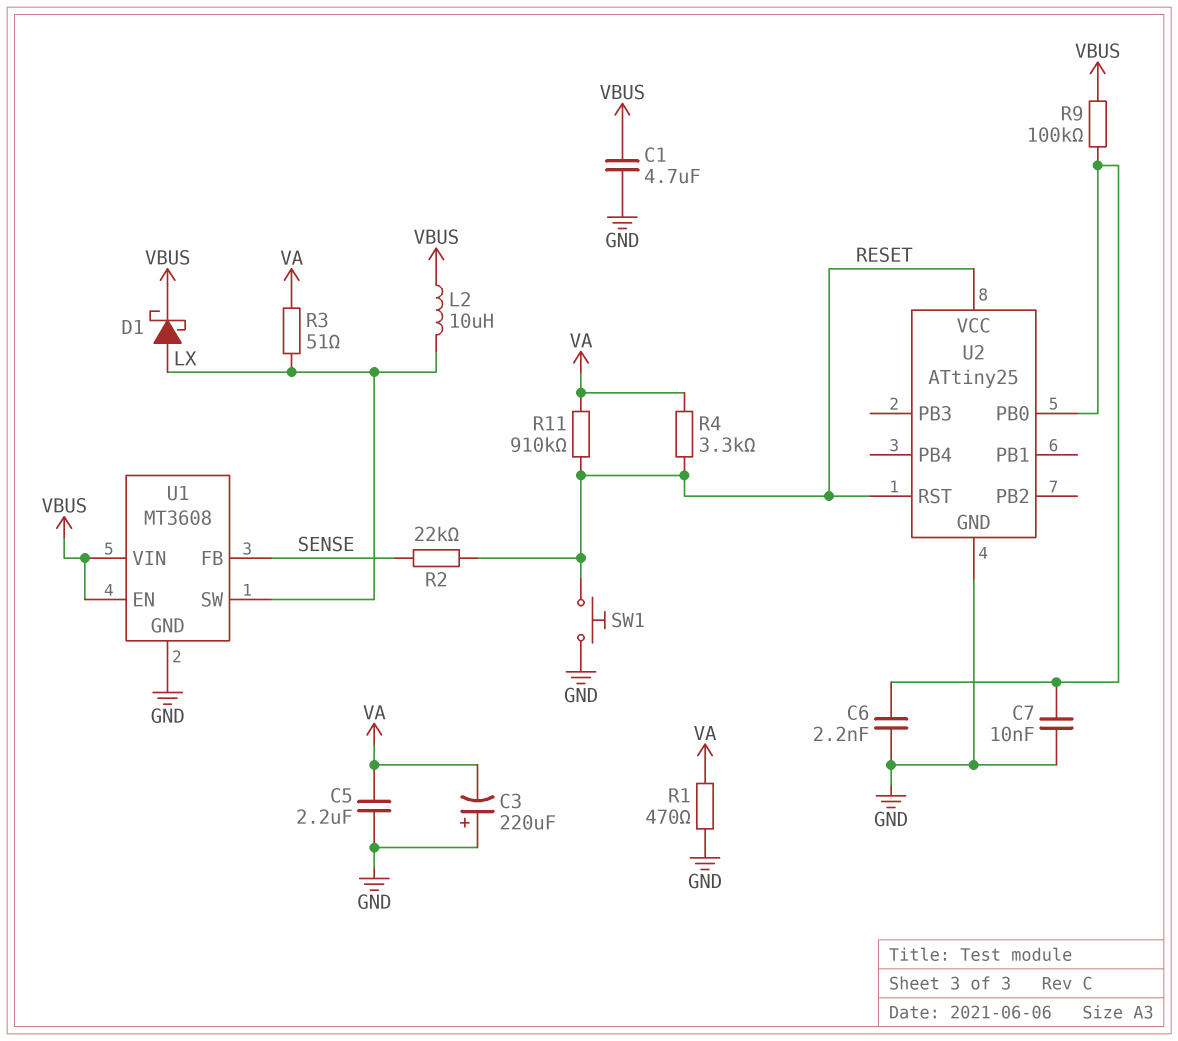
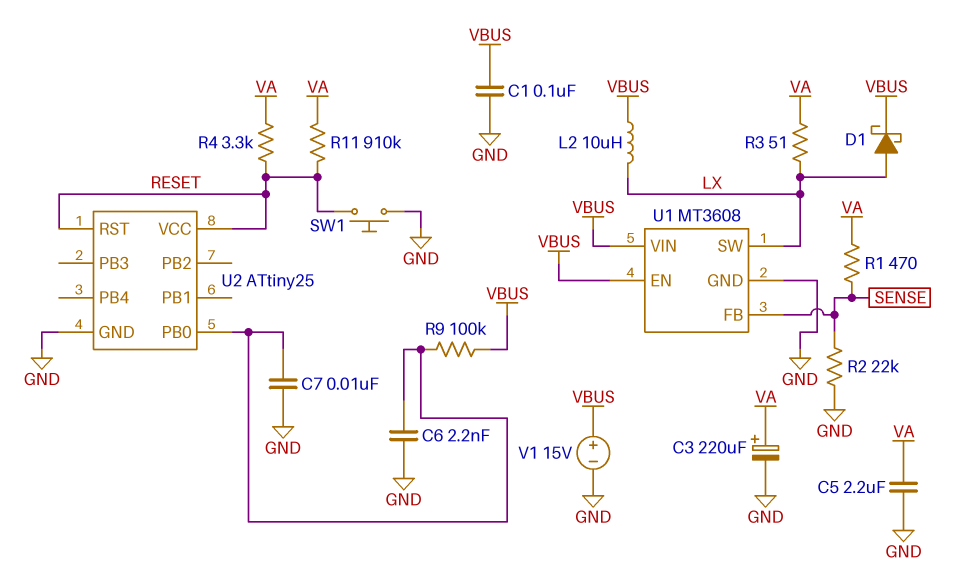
C1: 4.7uF (GND, VBUS) -> 100nF (GND, VBUS)
C3: 220uF (plus GND, minus VA) -> 220uF (plus VA, minus GND)
R1: 470 (GND, VA) -> 470 (SENSE, VA)
R2: 22k (RESET, SENSE) -> 22k (GND, SENSE)
V1: none -> 15V (plus VBUS, minus GND)

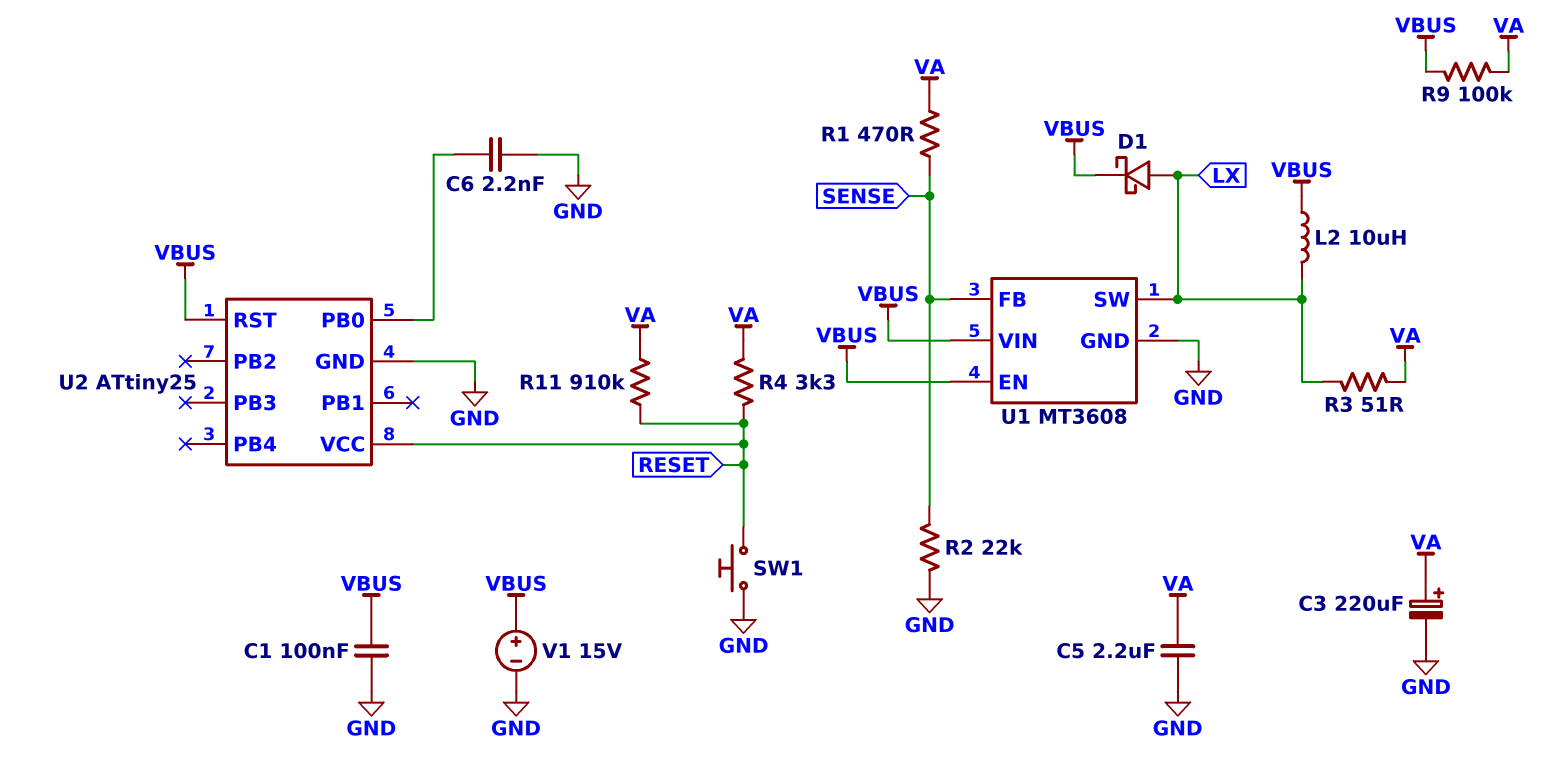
C7: 10nF (GND, U2/PB0) -> none
R9: 100k (U2/PB0, VBUS) -> 100k (VA, VBUS)
U2 pin RST: RESET -> VBUS

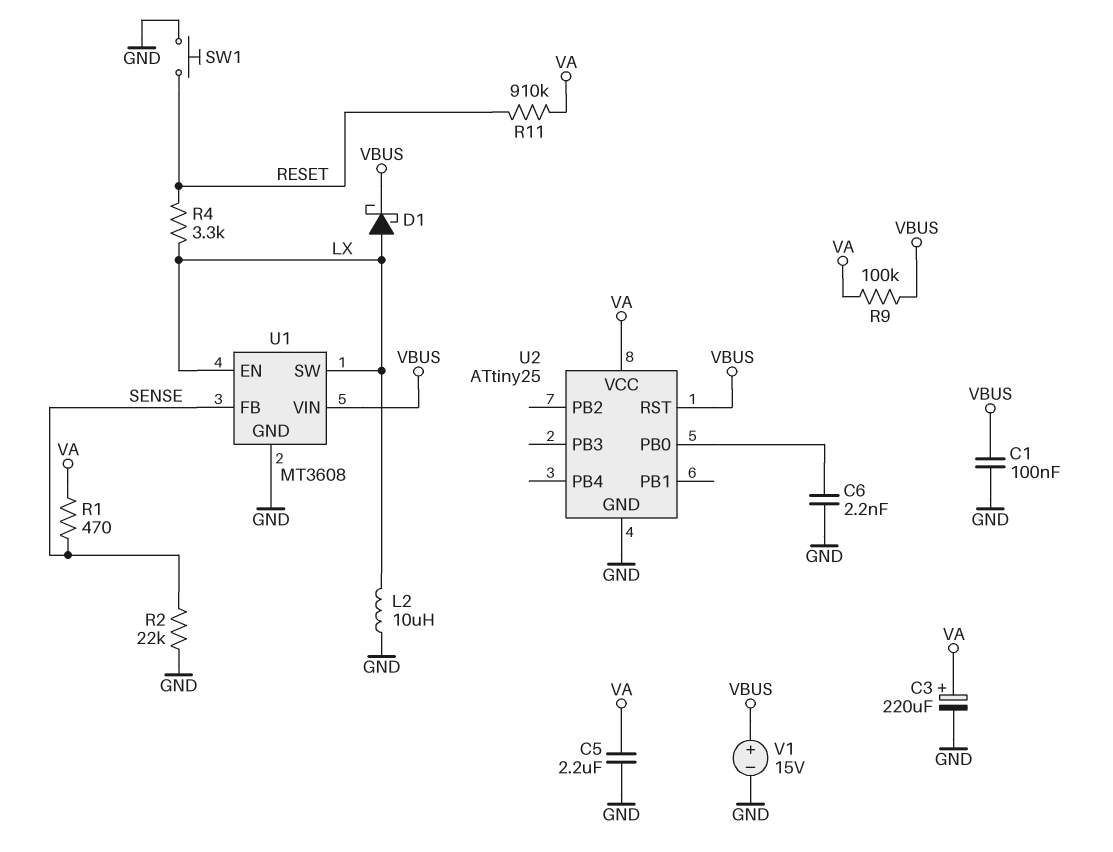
L2: 10uH (LX, VBUS) -> 10uH (GND, LX)
R3: 51 (LX, VA) -> none
R4: 3.3k (RESET, VA) -> 3.3k (LX, RESET)
U1 pin EN: VBUS -> LX
U2 pin VCC: RESET -> VA

